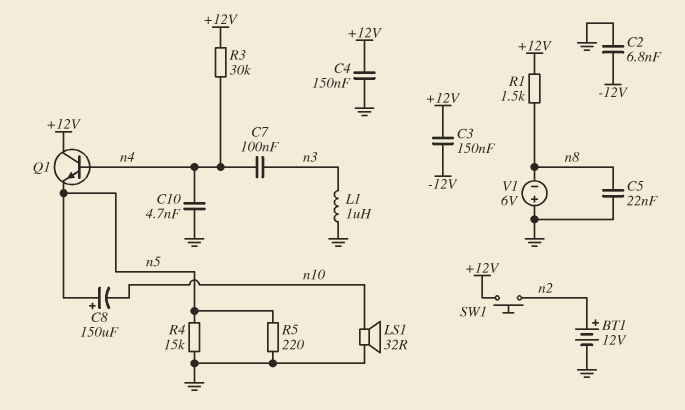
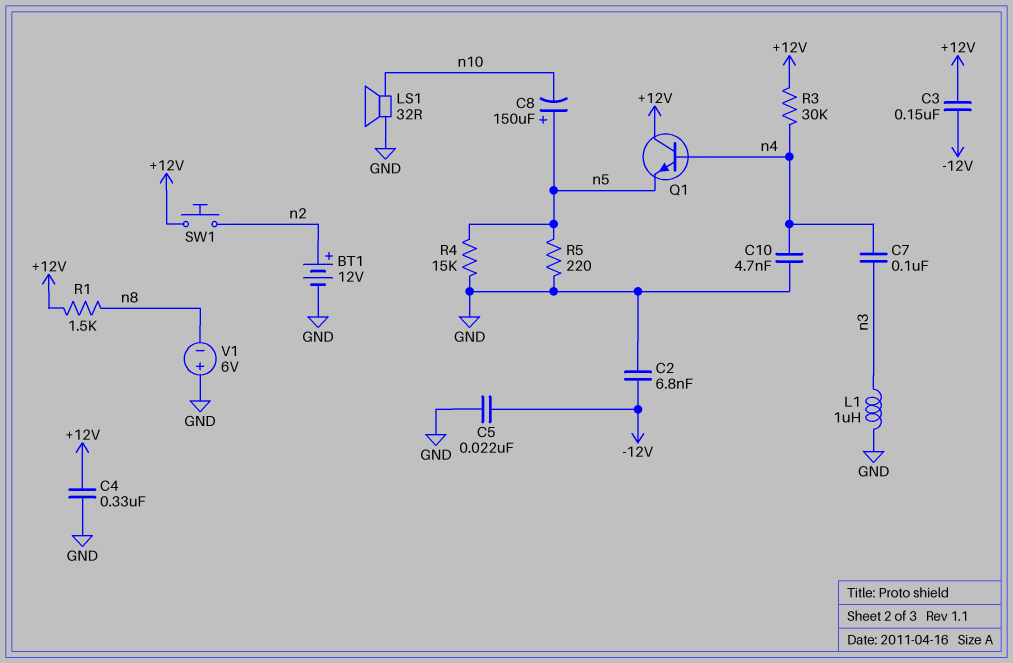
C4: 150nF (+12V, GND) -> 330nF (+12V, GND)
C5: 22nF (GND, n8) -> 22nF (-12V, GND)

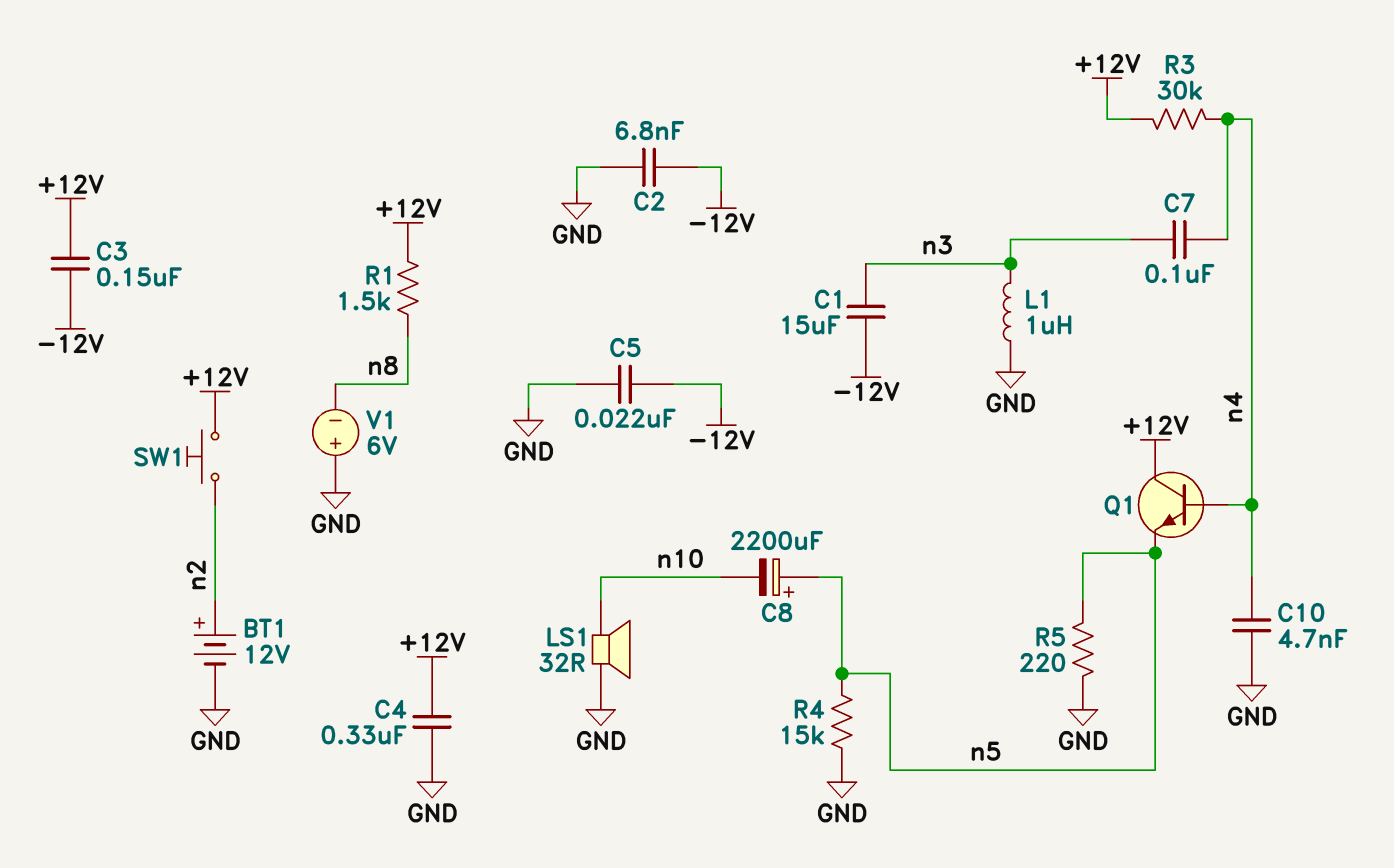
C1: none -> 15uF (-12V, n3)
C8: 150uF (plus n5, minus n10) -> 2200uF (plus n5, minus n10)

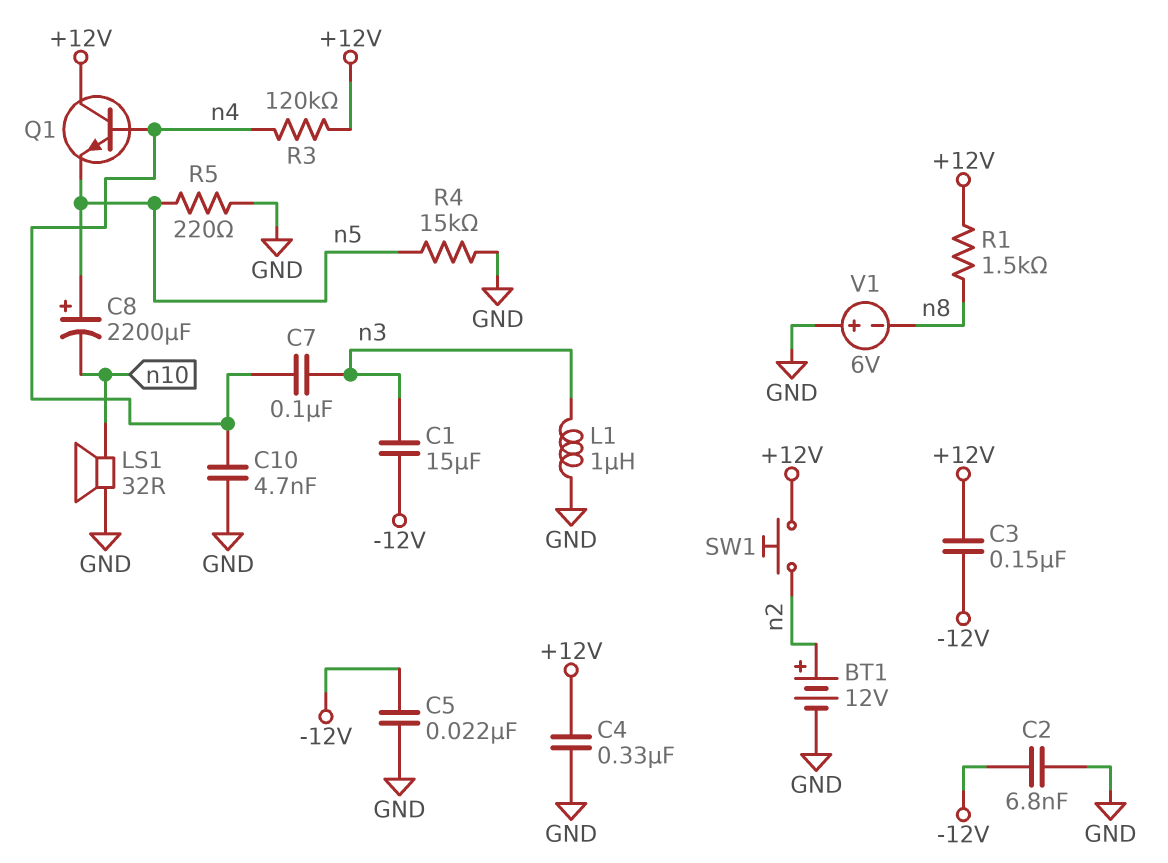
R3: 30k (+12V, n4) -> 120k (+12V, n4)

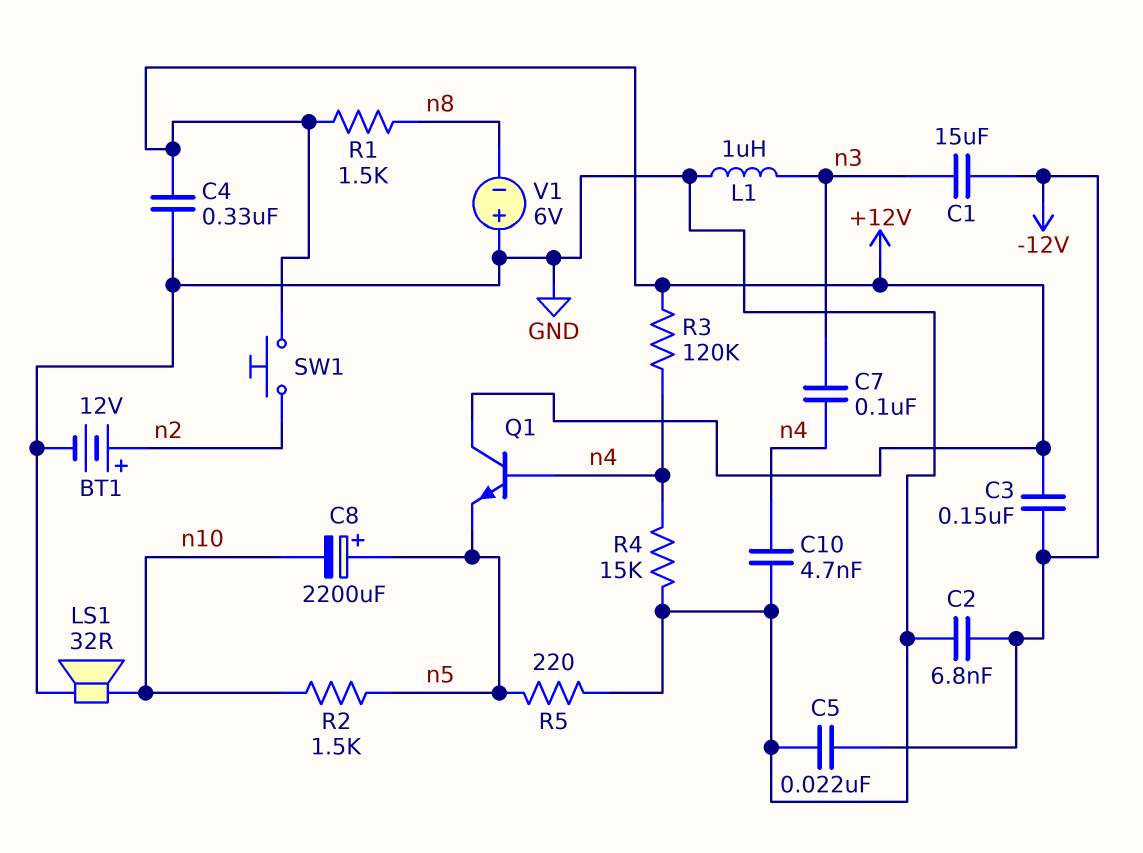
R2: none -> 1.5k (n5, n10)
R4: 15k (GND, n5) -> 15k (GND, n4)

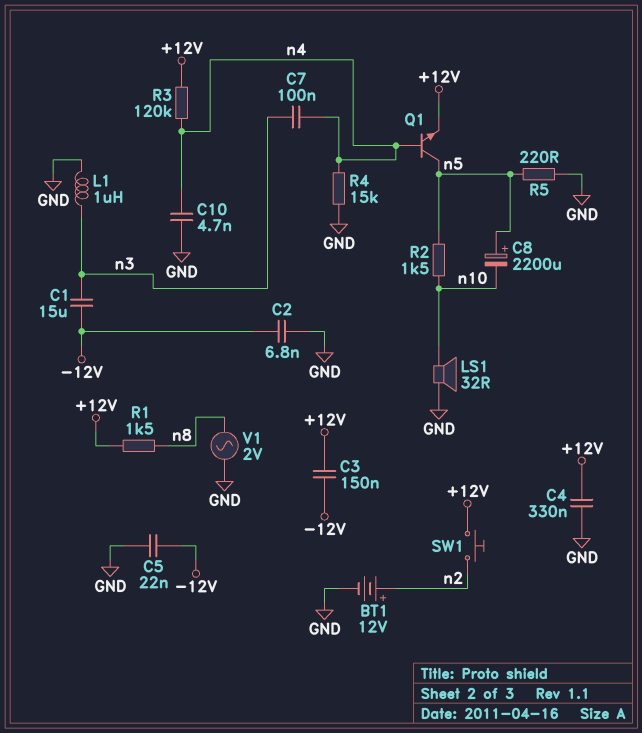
Q1: NPN (B n4, C +12V, E n5) -> NPN (B n4, C n5, E +12V)
V1: 6V (plus GND, minus n8) -> AC 2V (GND, n8)

